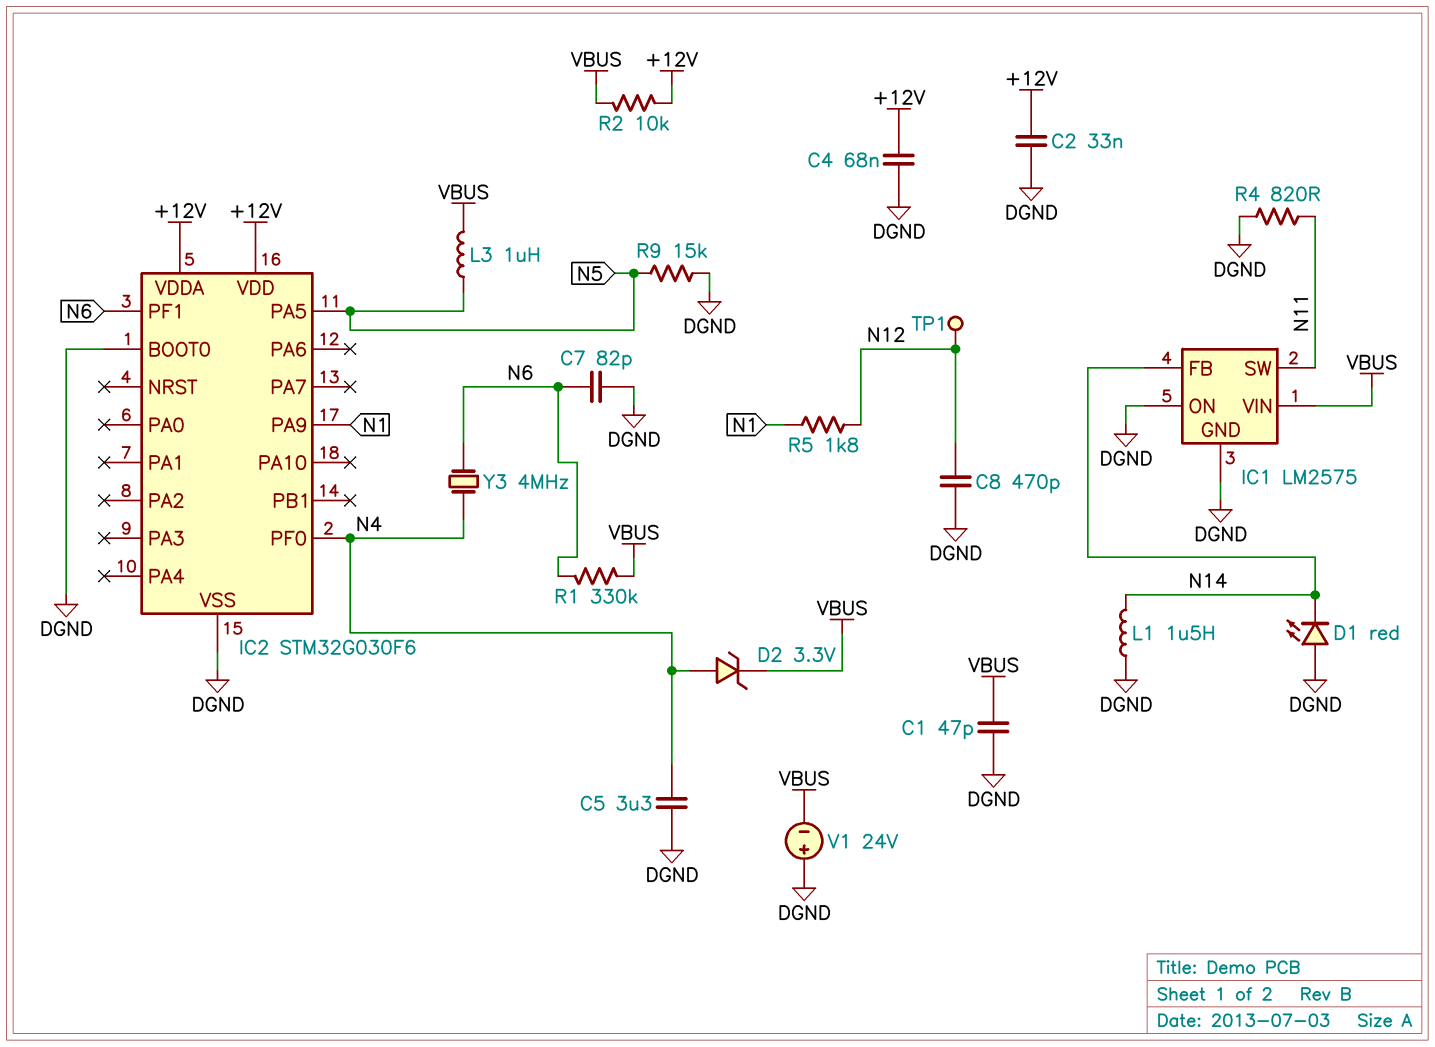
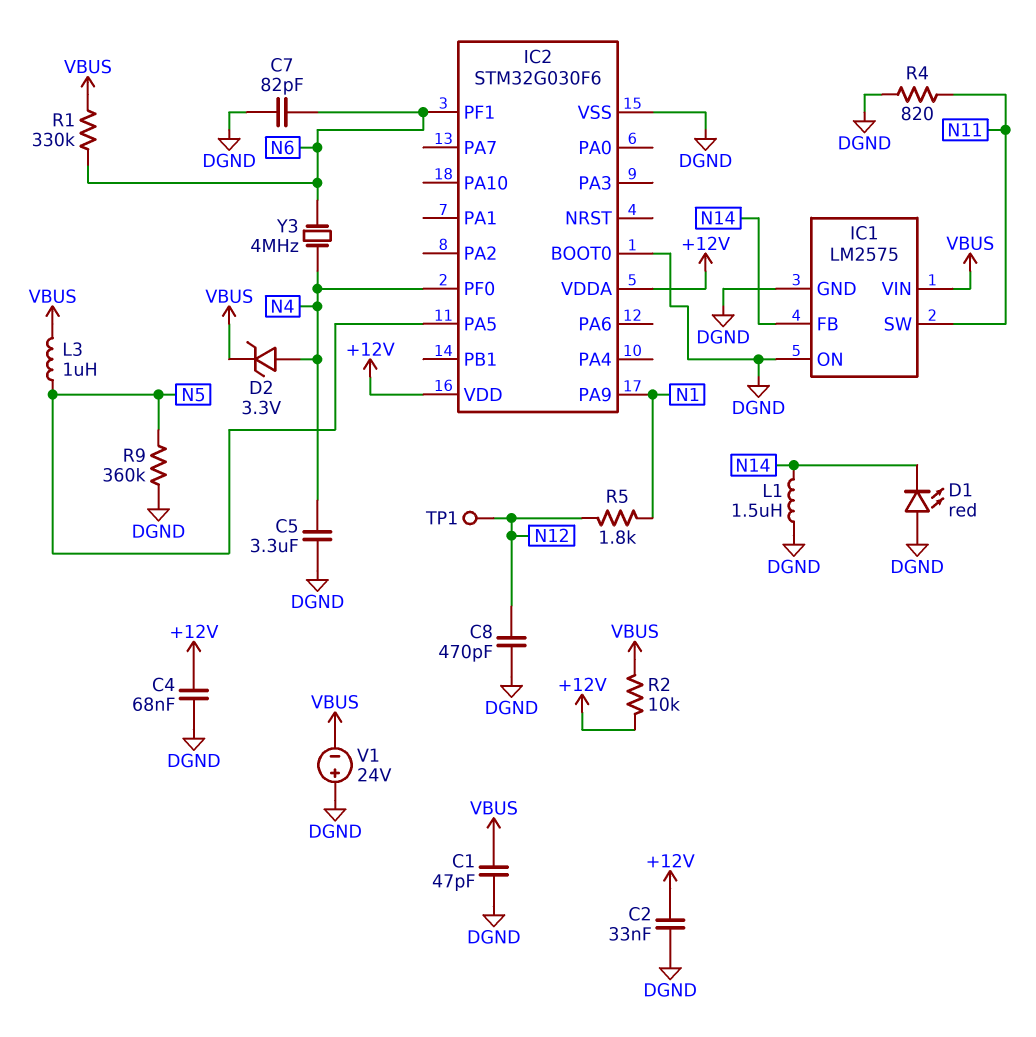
R9: 15k (DGND, N5) -> 360k (DGND, N5)

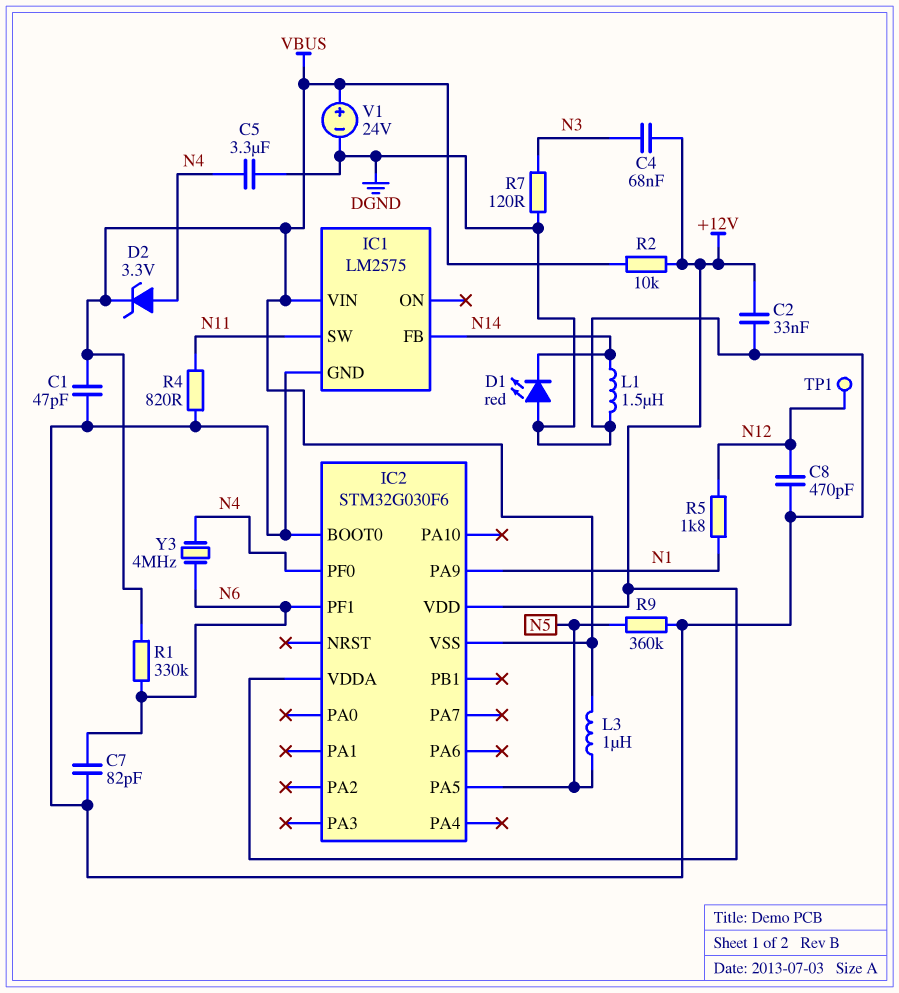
C4: 68nF (+12V, DGND) -> 68nF (+12V, N3)
IC1 pin ON: DGND -> none
IC2 pin VSS: DGND -> VBUS
R7: none -> 120 (DGND, N3)
V1: 24V (plus DGND, minus VBUS) -> 24V (plus VBUS, minus DGND)

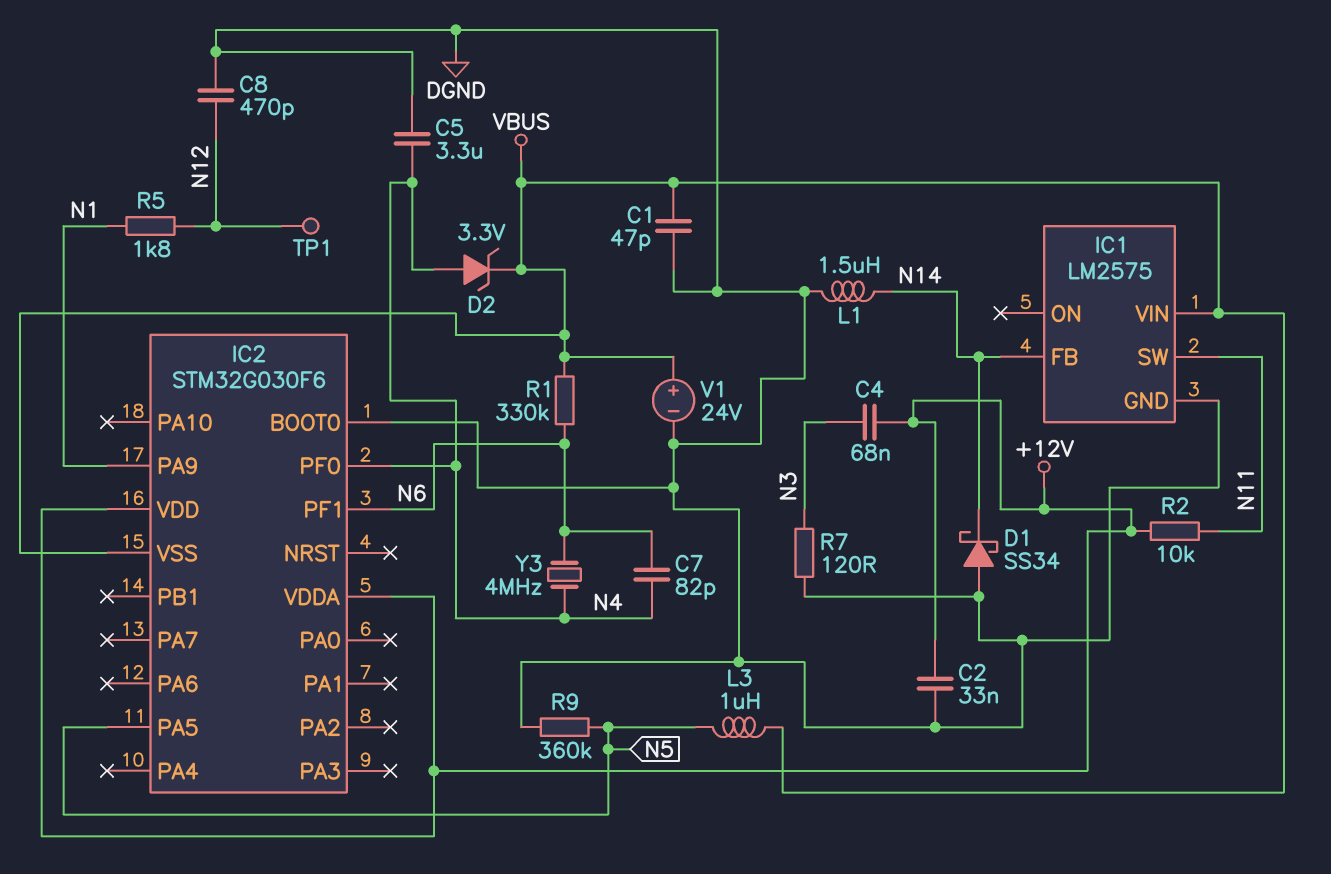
C7: 82pF (DGND, N6) -> 82pF (N4, N6)
D1: LED red (A DGND, K N14) -> schottky SS34 (A DGND, K N14)
R2: 10k (+12V, VBUS) -> 10k (+12V, N11)
R4: 820 (DGND, N11) -> none

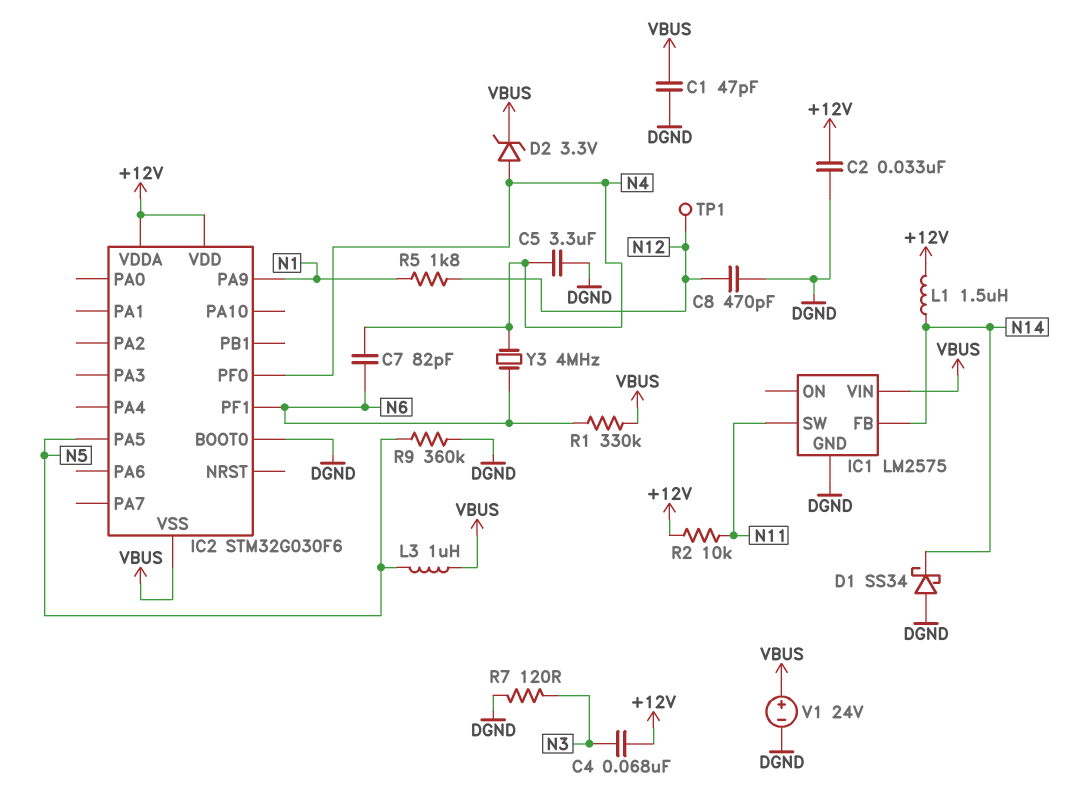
L1: 1.5uH (DGND, N14) -> 1.5uH (+12V, N14)

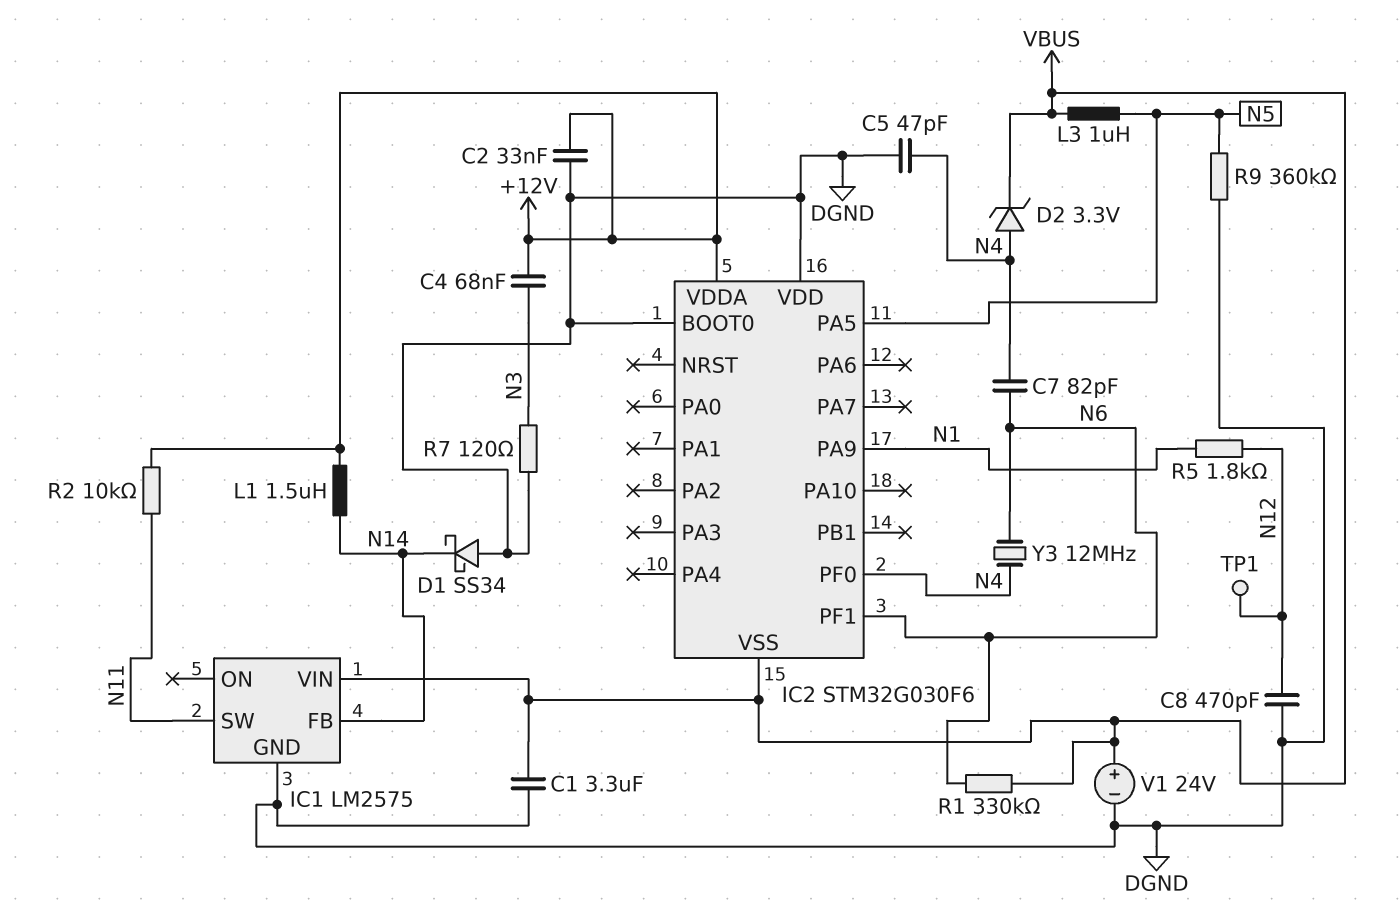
C1: 47pF (DGND, VBUS) -> 3.3uF (DGND, VBUS)
C5: 3.3uF (DGND, N4) -> 47pF (DGND, N4)
IC2 pin VDD: +12V -> DGND
Y3: 4MHz (N4, N6) -> 12MHz (N4, N6)

